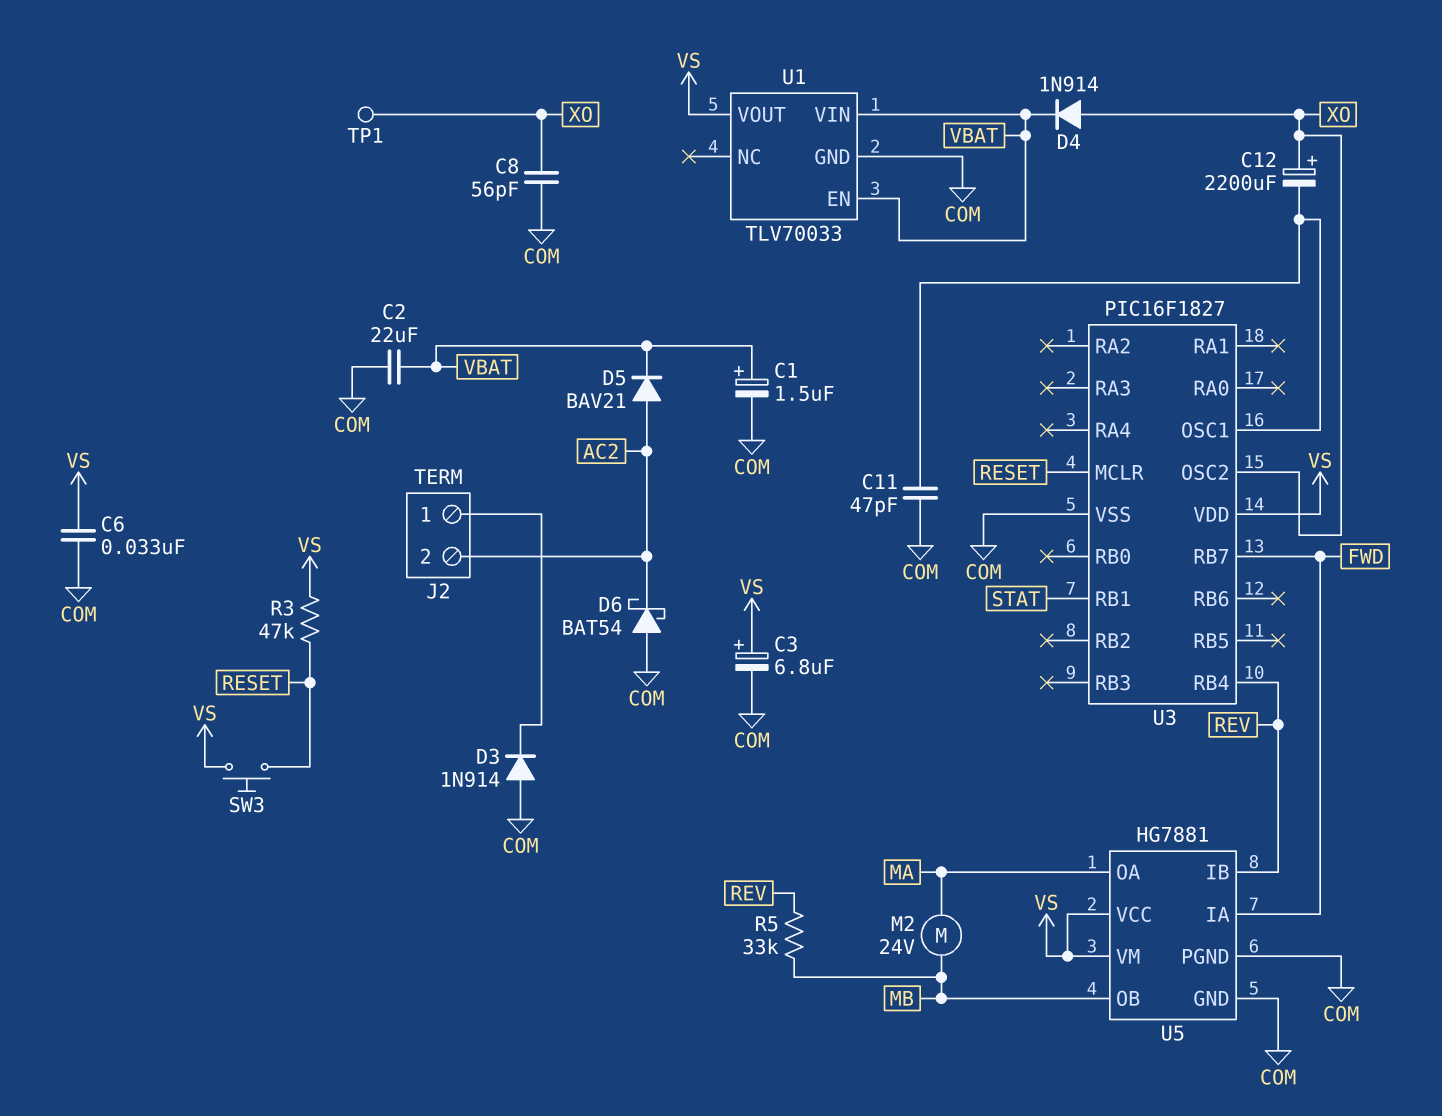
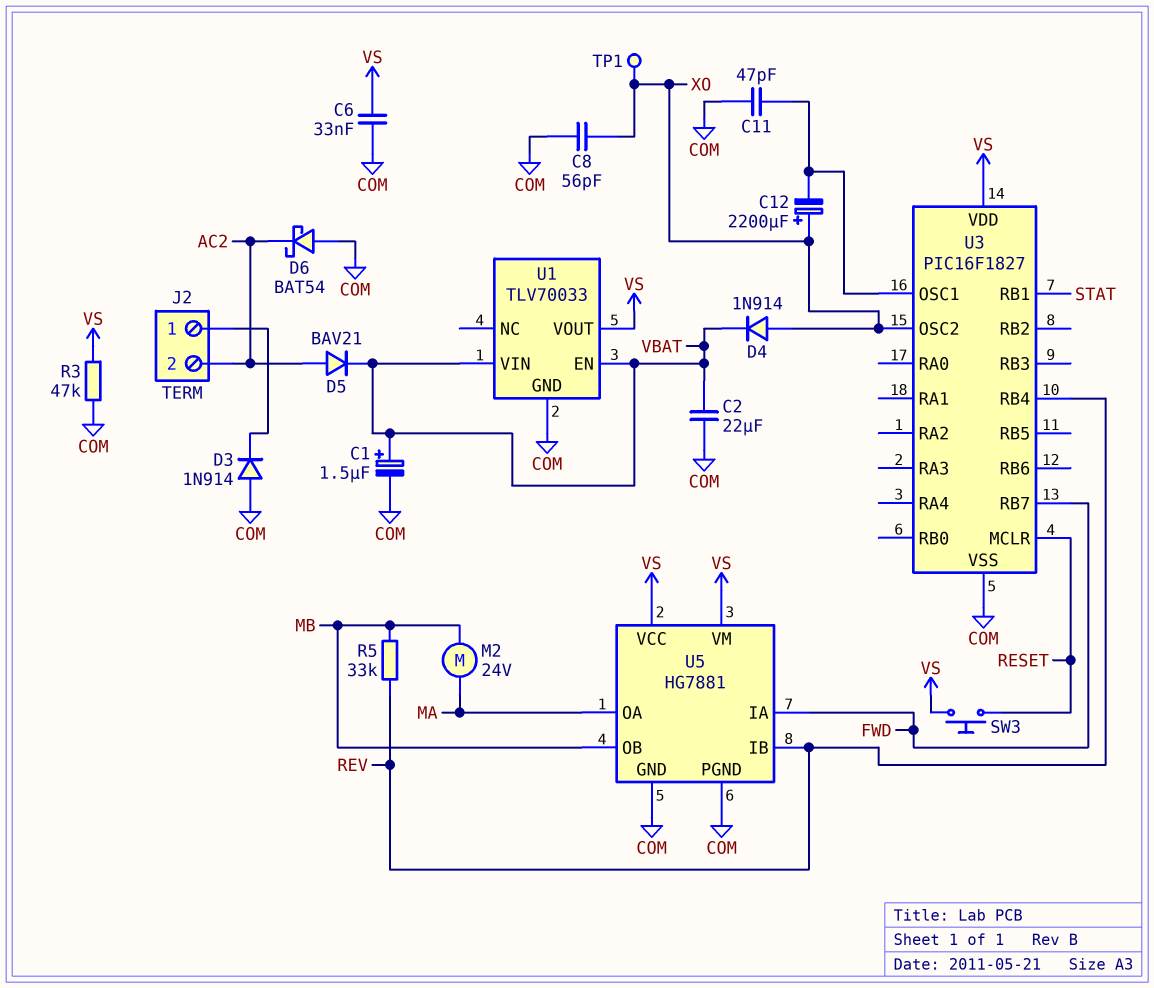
C3: 6.8uF (plus VS, minus COM) -> none
R3: 47k (RESET, VS) -> 47k (COM, VS)

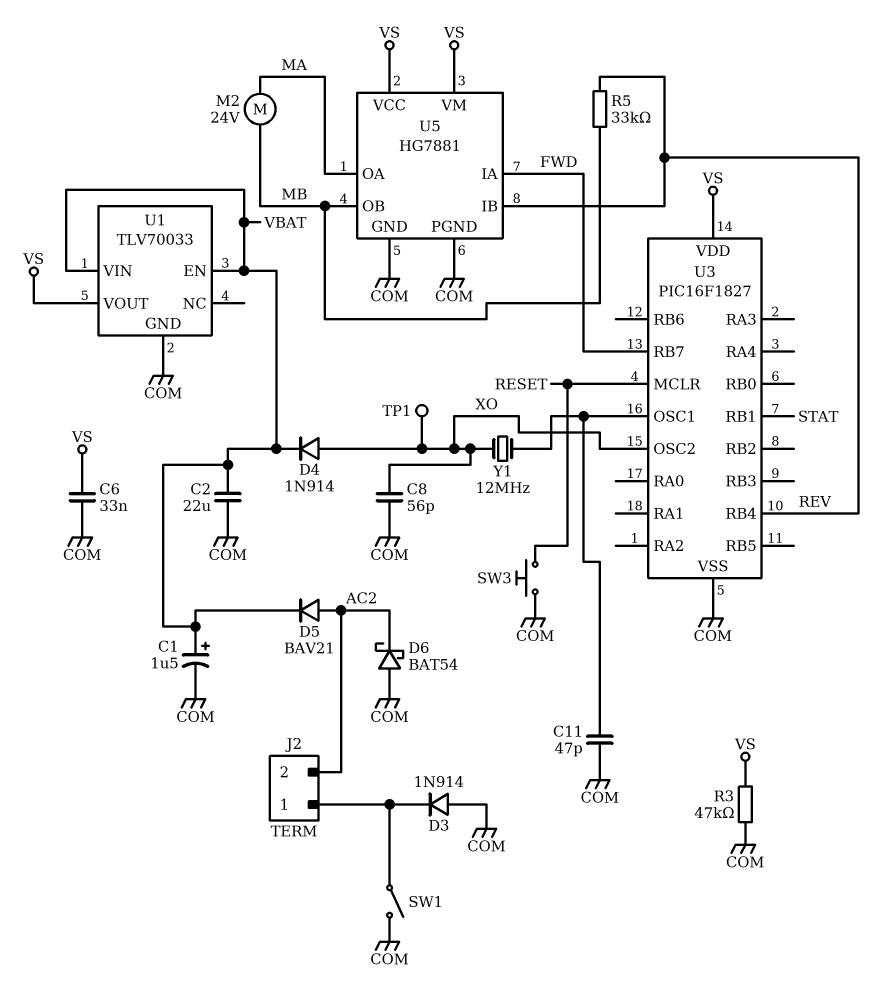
C12: 2200uF (plus XO, minus U3/OSC1) -> none
SW1: none -> switch (COM, J2/1)
SW3: button (RESET, VS) -> button (COM, RESET)
Y1: none -> 12MHz (U3/OSC1, XO)

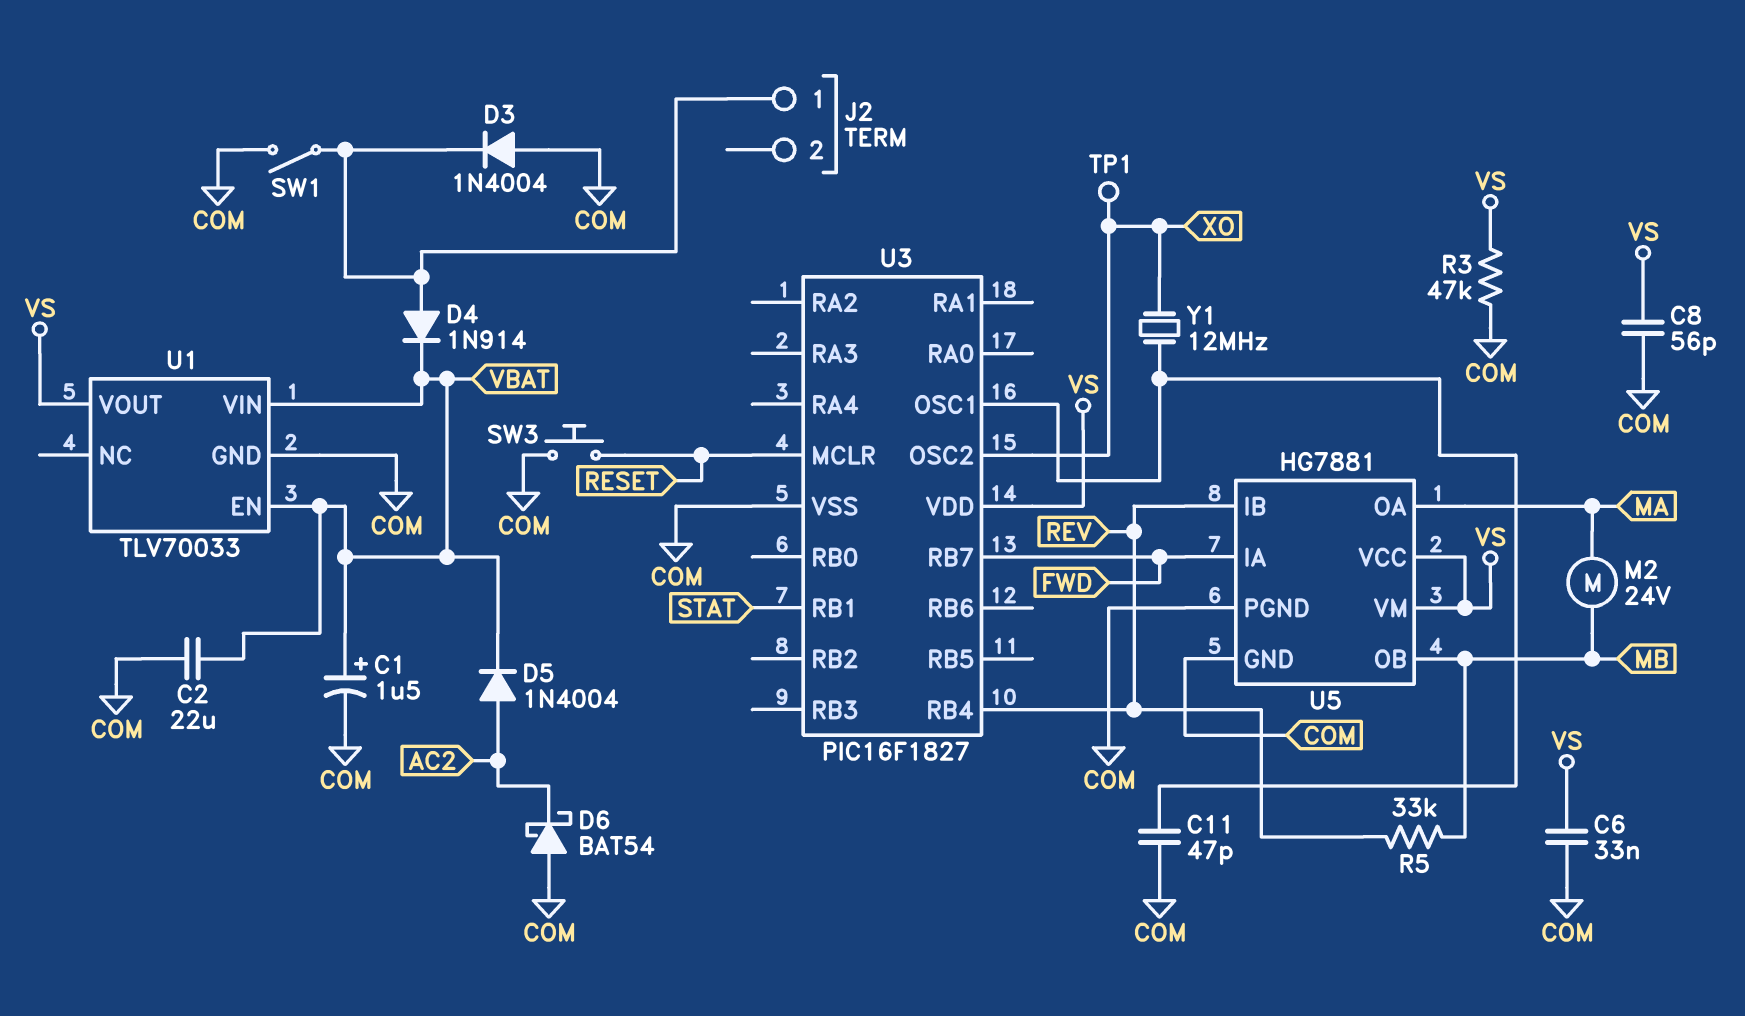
C8: 56pF (COM, XO) -> 56pF (COM, VS)
D3: diode 1N914 (A COM, K J2/1) -> diode 1N4004 (A COM, K J2/1)
D4: diode 1N914 (A XO, K VBAT) -> diode 1N914 (A J2/1, K VBAT)
D5: diode BAV21 (A AC2, K VBAT) -> diode 1N4004 (A AC2, K VBAT)
J2 pin 2: AC2 -> none

